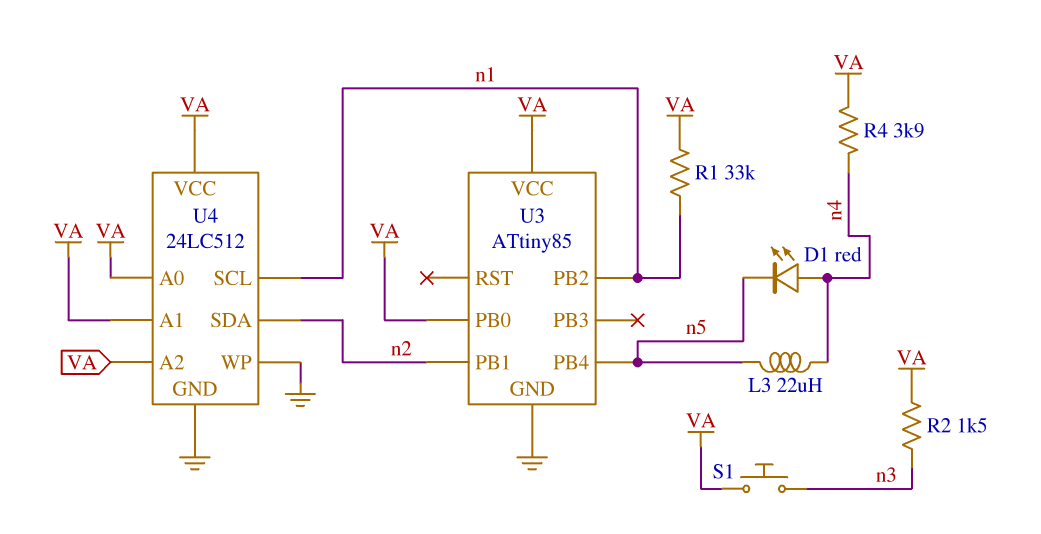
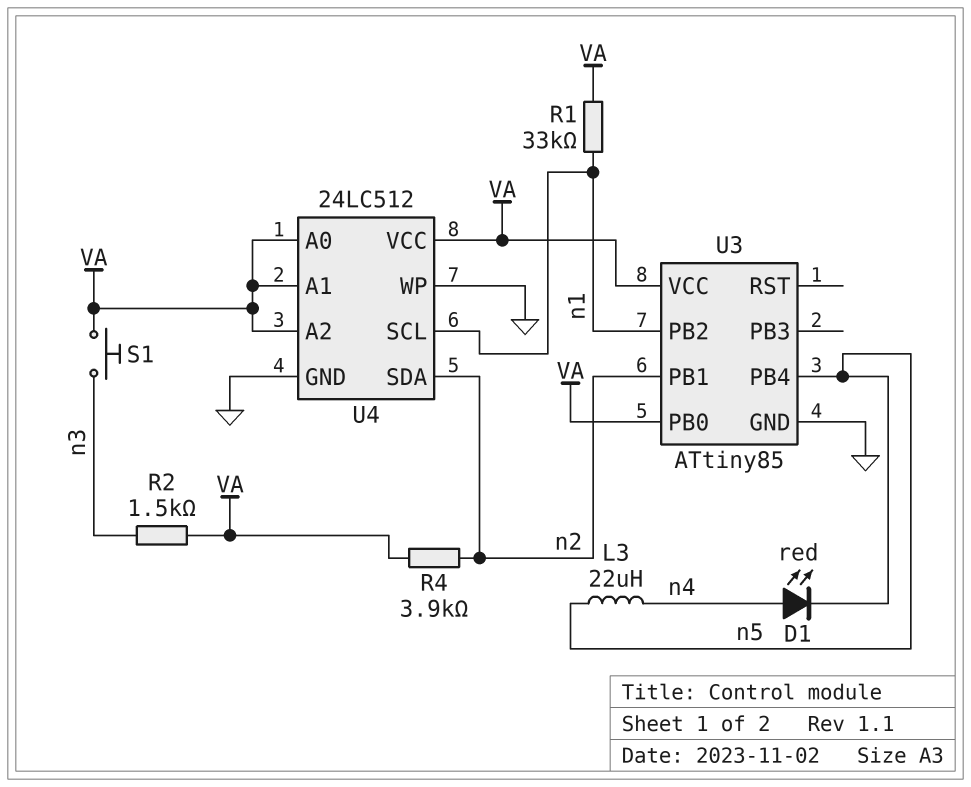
R4: 3.9k (VA, n4) -> 3.9k (VA, n2)

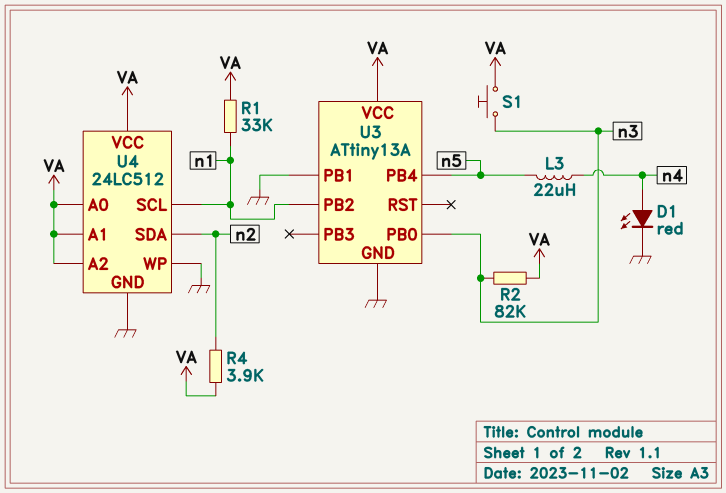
D1: LED red (A n4, K n5) -> LED red (A n4, K GND)
R2: 1.5k (VA, n3) -> 82k (VA, n3)
U3: ATtiny85 -> ATtiny13A
U3 pin PB0: VA -> n3
U3 pin PB1: n2 -> GND

